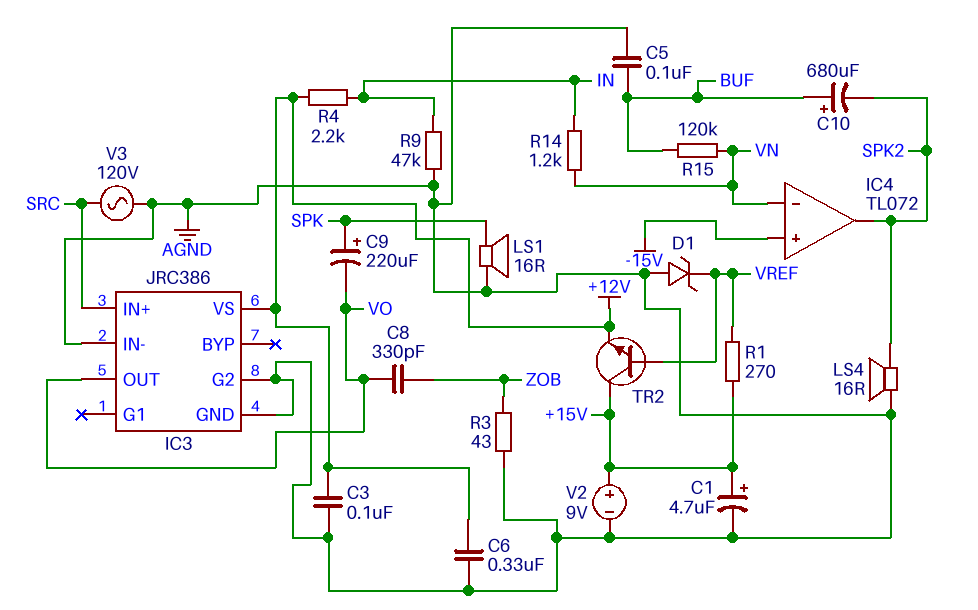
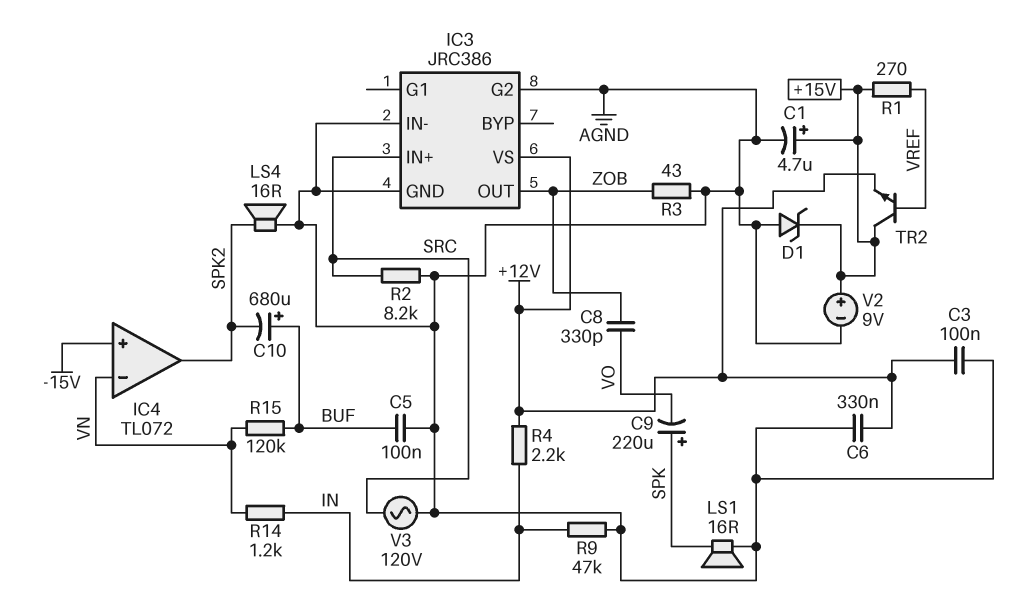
D1: zener (A AGND, K VREF) -> zener (A AGND, K +15V)
IC3 pin OUT: VO -> ZOB
R2: none -> 8.2k (AGND, SRC)

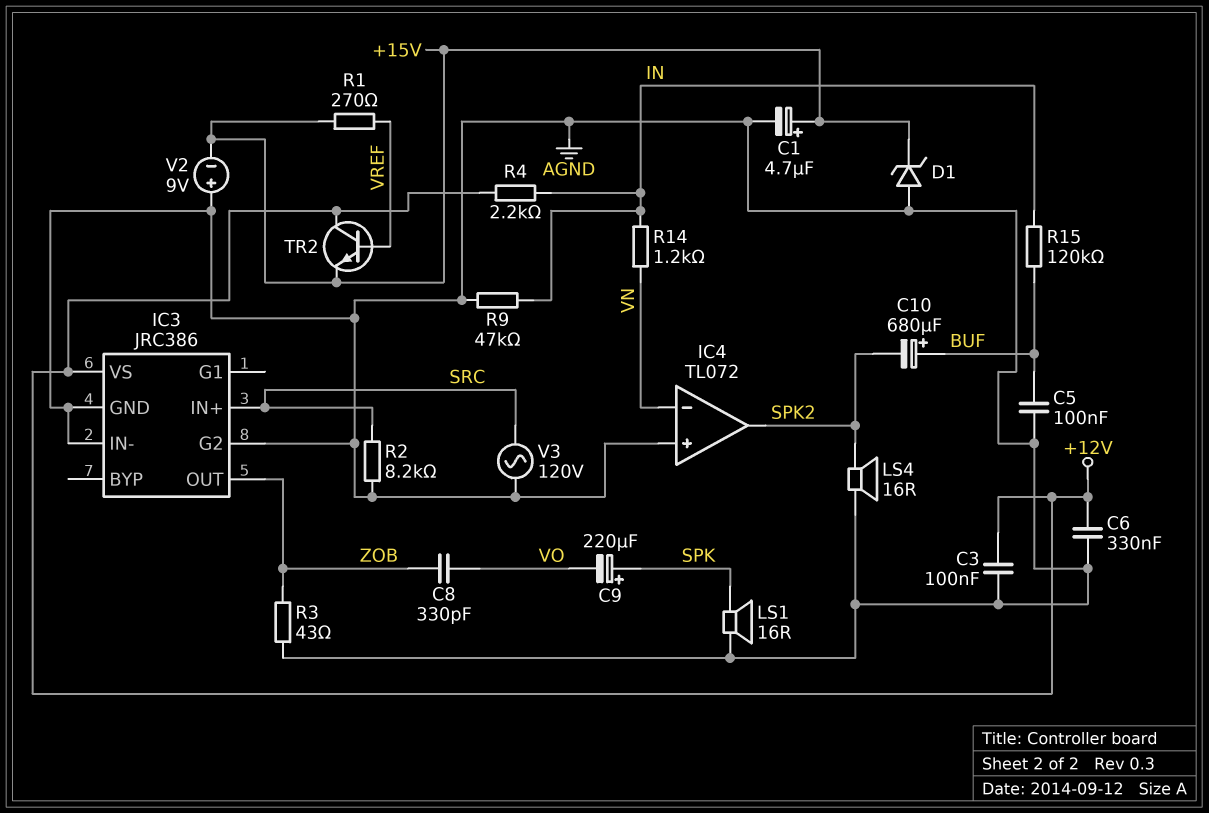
IC4 pin in+: -15V -> AGND
R15: 120k (BUF, VN) -> 120k (BUF, IN)
TR2: NPN (B VREF, C +15V, E +12V) -> NPN (B VREF, C +12V, E +15V)
V2: 9V (plus +15V, minus AGND) -> 9V (plus AGND, minus +15V)

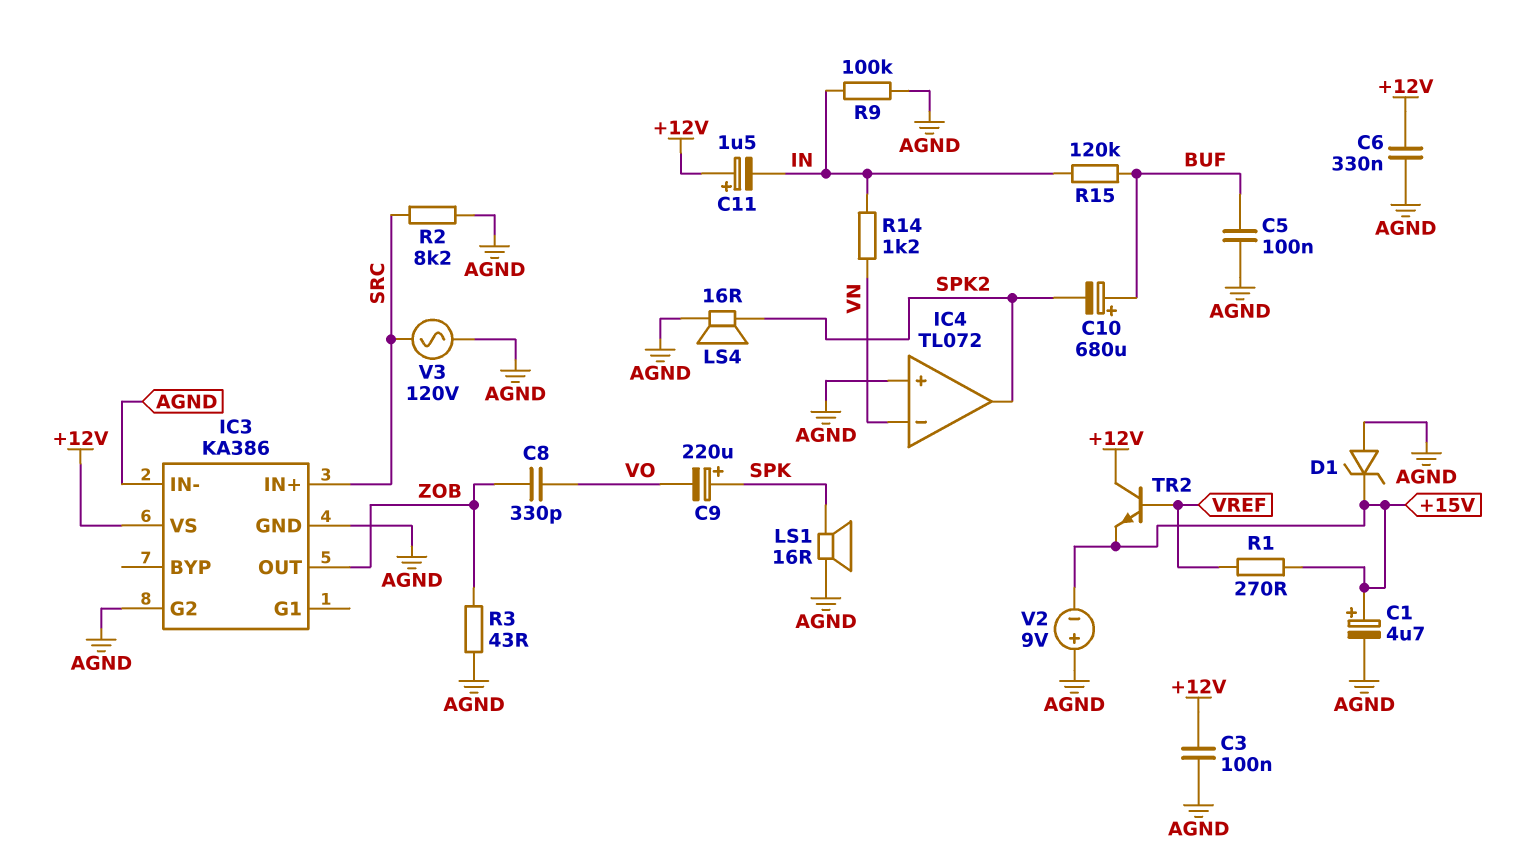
C11: none -> 1.5uF (plus +12V, minus IN)
IC3: JRC386 -> KA386
R4: 2.2k (+12V, IN) -> none
R9: 47k (AGND, IN) -> 100k (AGND, IN)

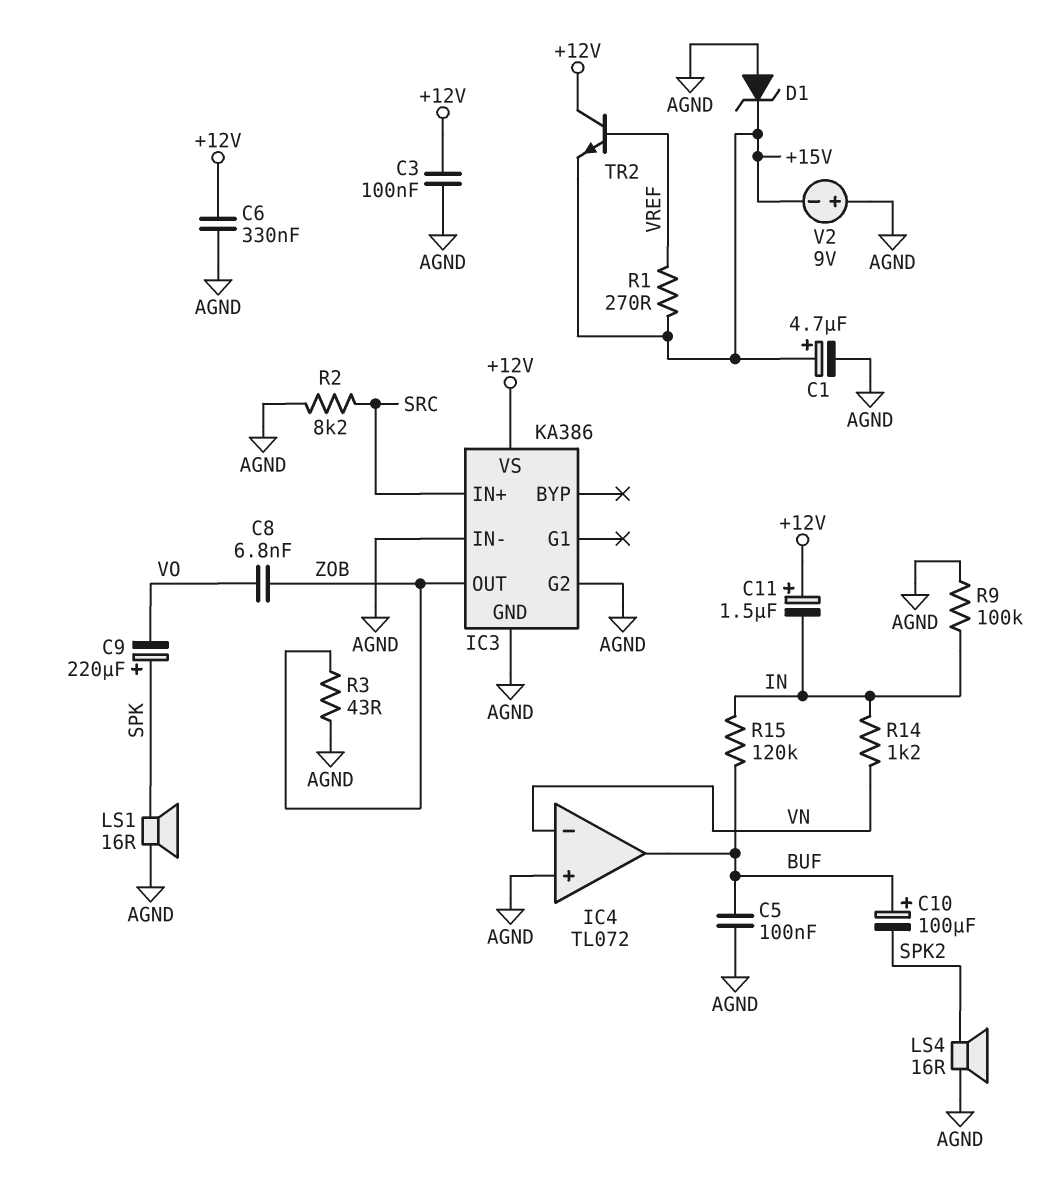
C8: 330pF (VO, ZOB) -> 6.8nF (VO, ZOB)
C10: 680uF (plus BUF, minus SPK2) -> 100uF (plus BUF, minus SPK2)
IC4 pin out: SPK2 -> BUF
V3: AC 120V (AGND, SRC) -> none

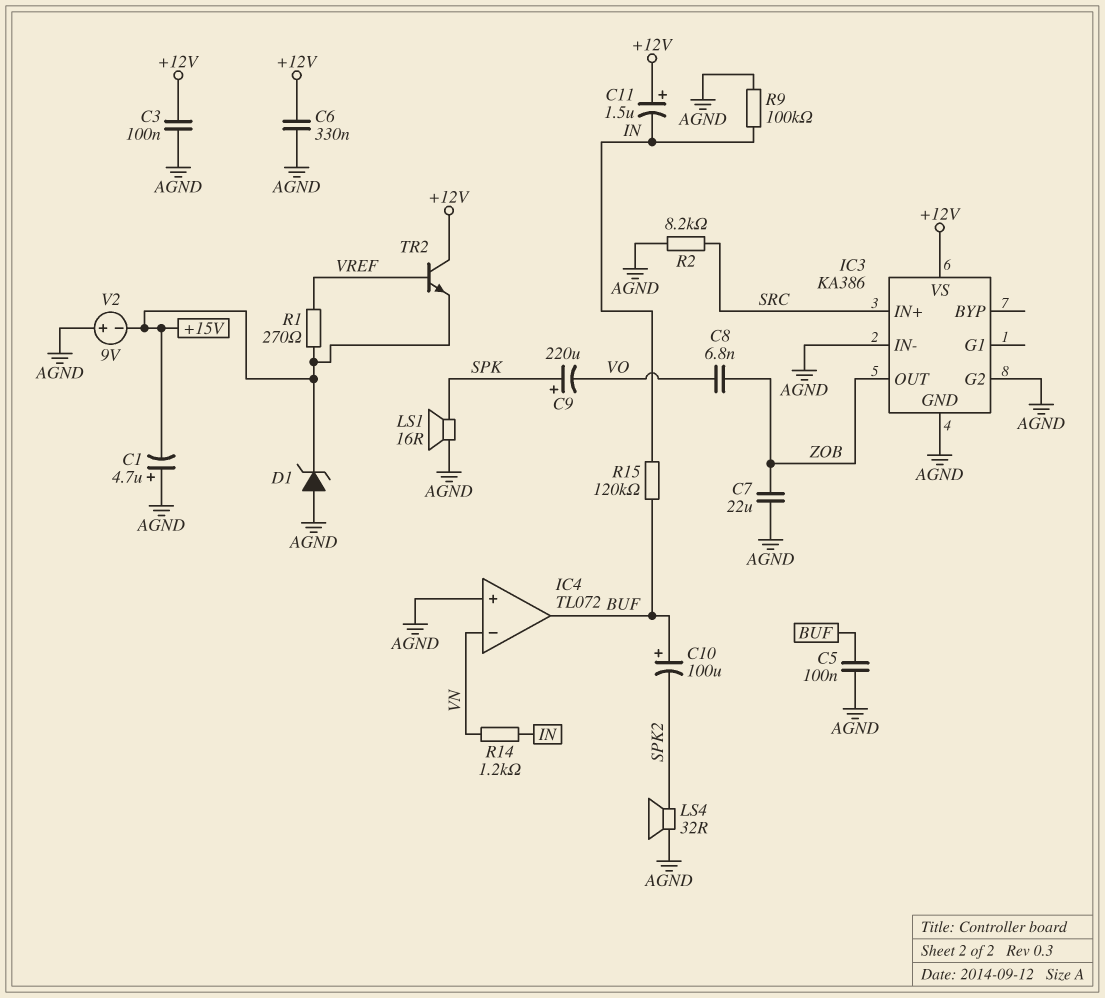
C1: 4.7uF (plus +15V, minus AGND) -> 4.7uF (plus AGND, minus +15V)
C7: none -> 22uF (AGND, ZOB)
LS4: speaker 16R (AGND, SPK2) -> speaker 32R (AGND, SPK2)
R3: 43 (AGND, ZOB) -> none

